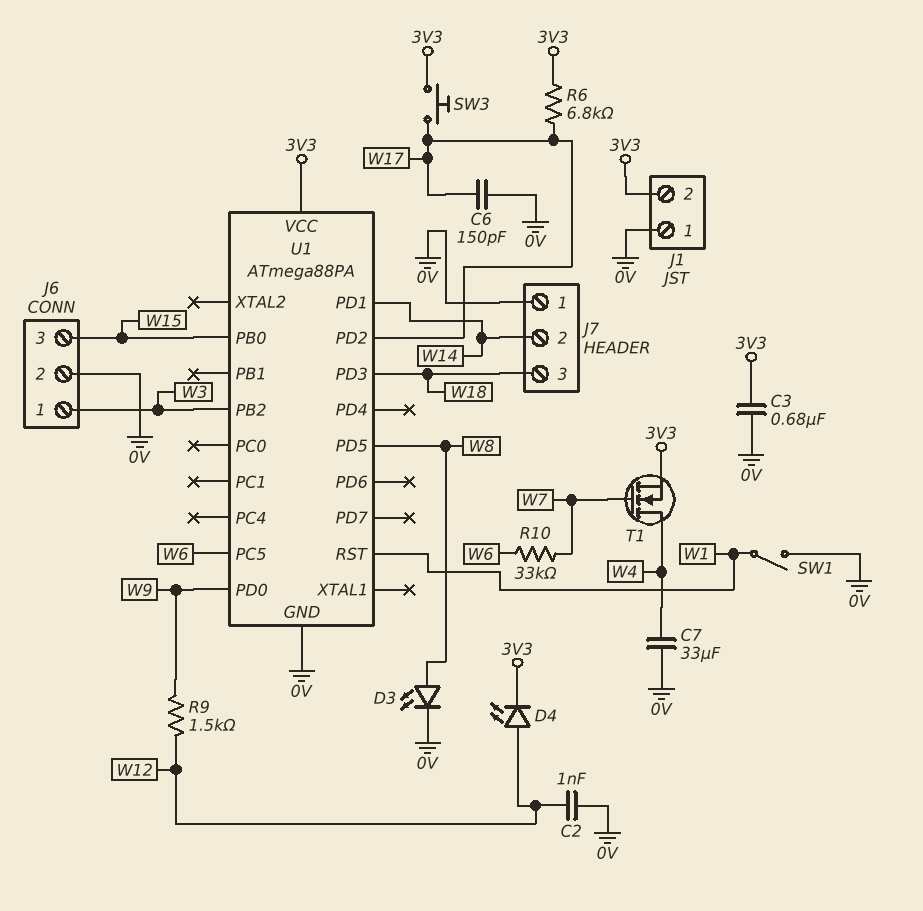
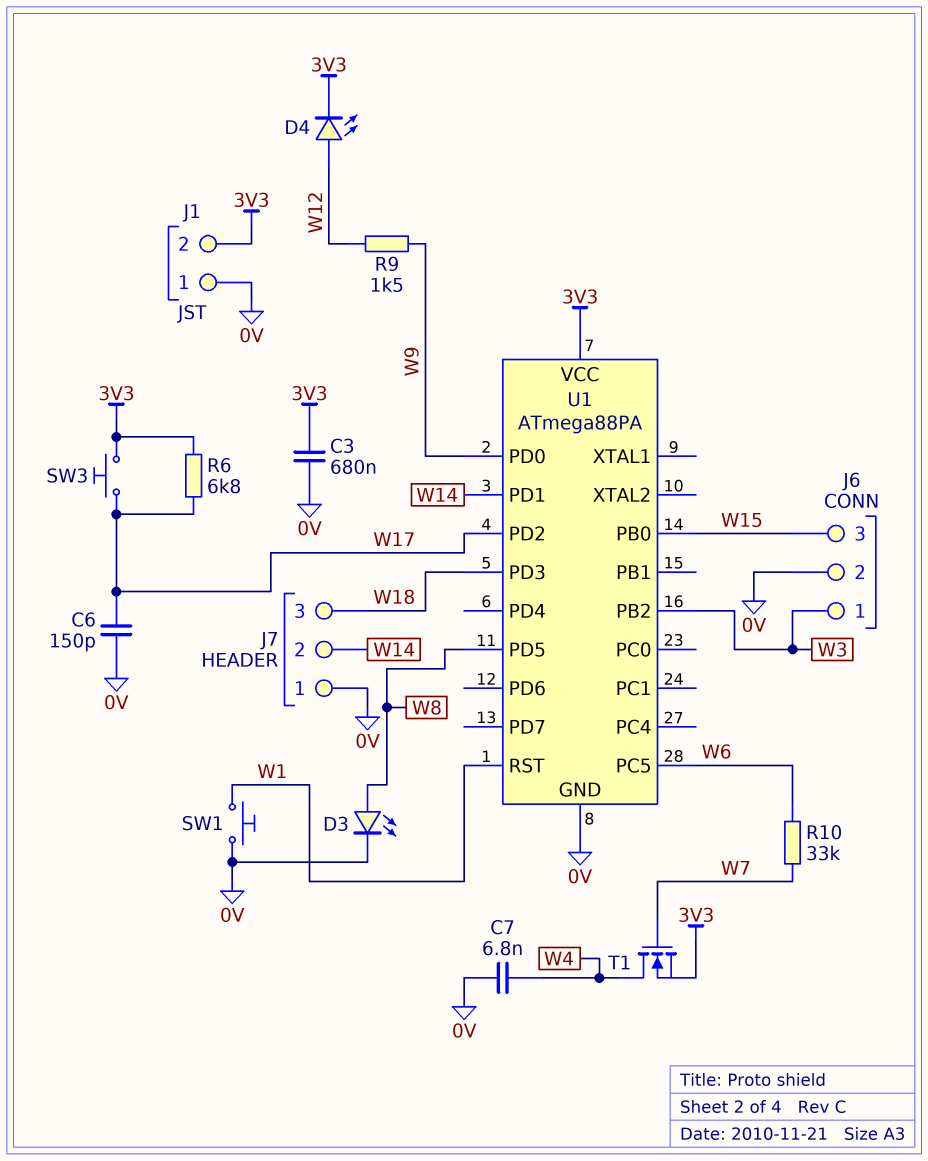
C2: 1nF (0V, W12) -> none
C7: 33uF (0V, W4) -> 6.8nF (0V, W4)
SW1: switch (0V, W1) -> button (0V, W1)

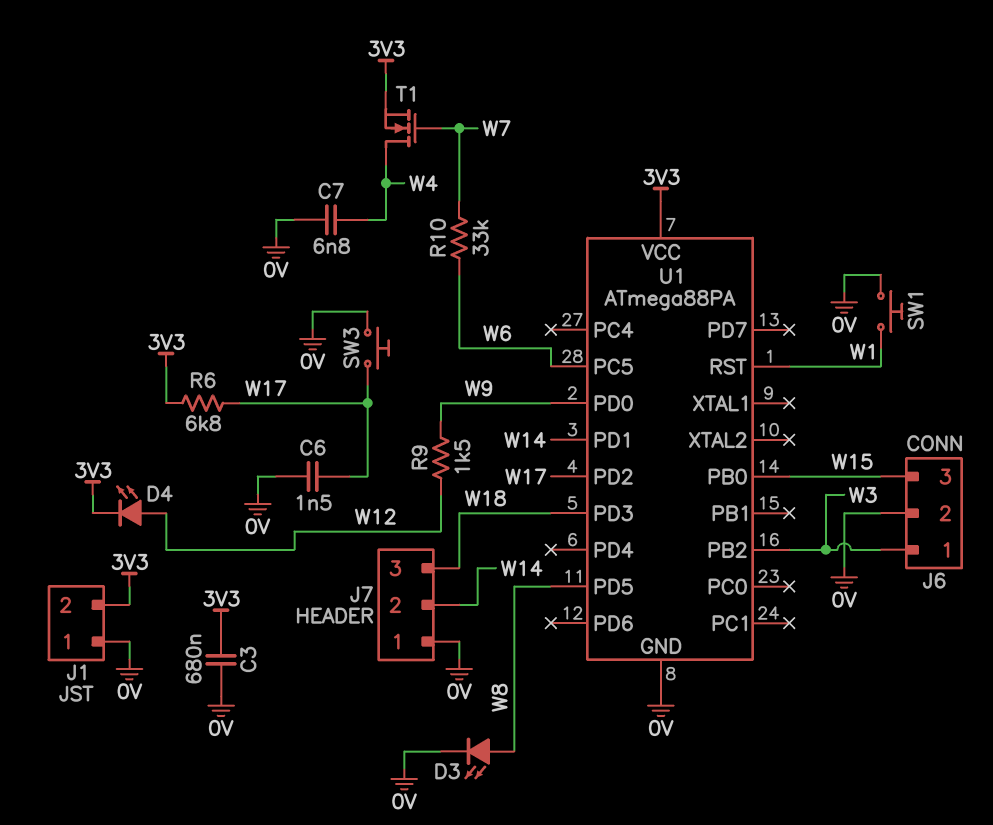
C6: 150pF (0V, W17) -> 1.5nF (0V, W17)
SW3: button (3V3, W17) -> button (0V, W17)

